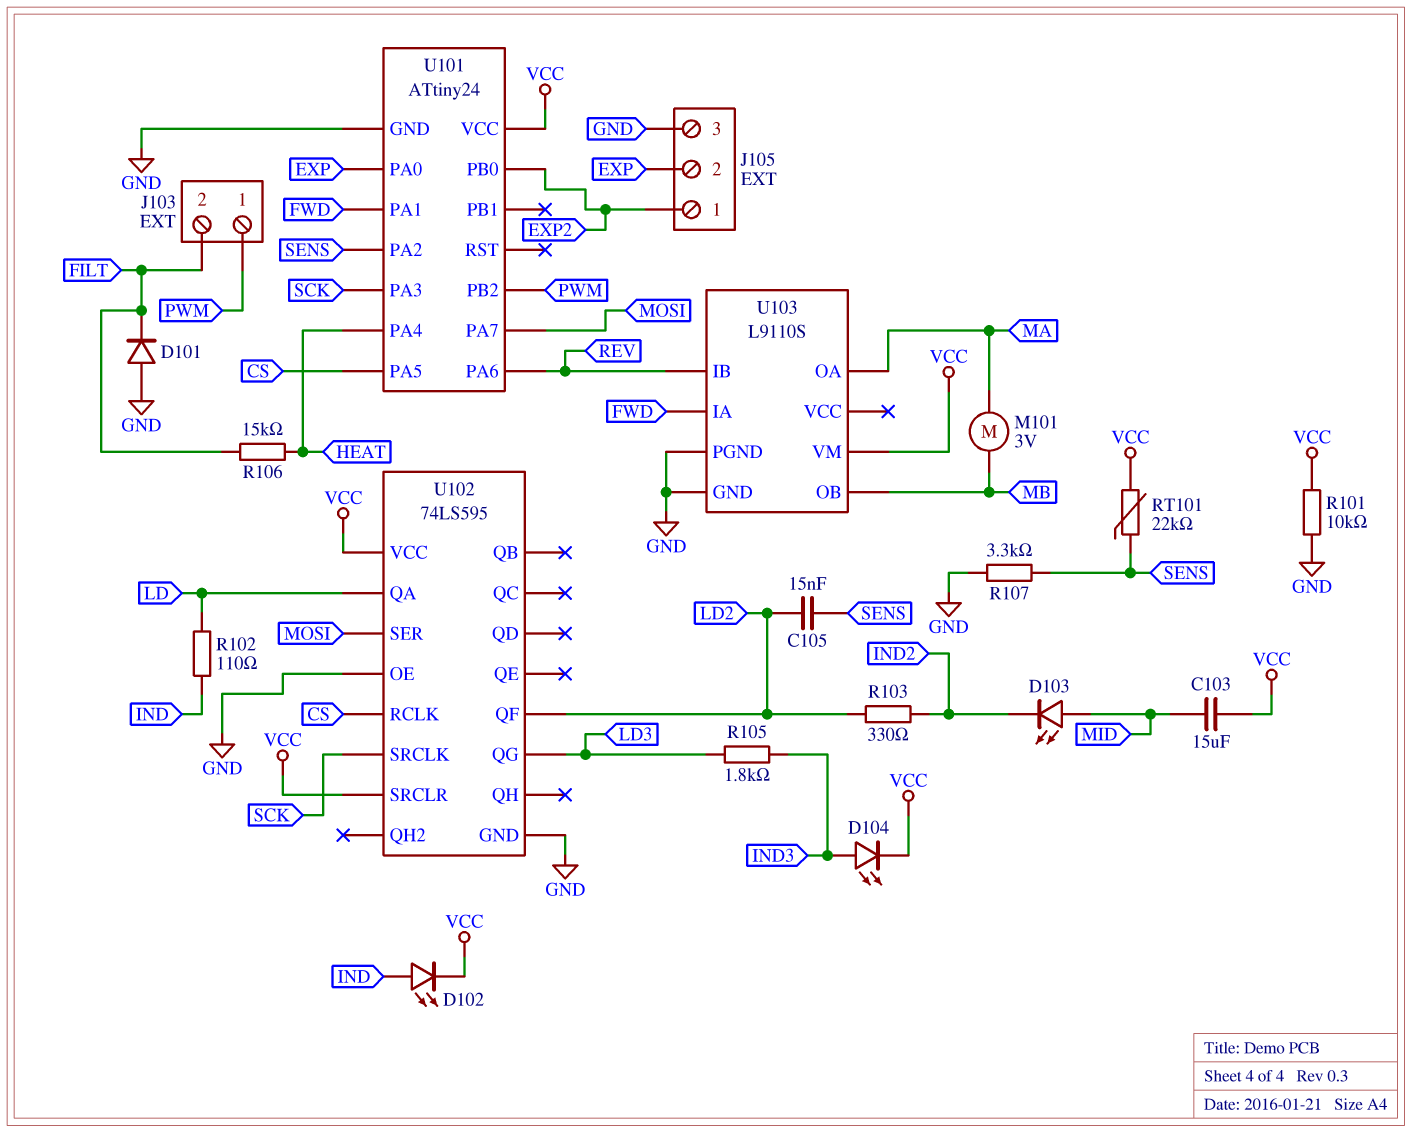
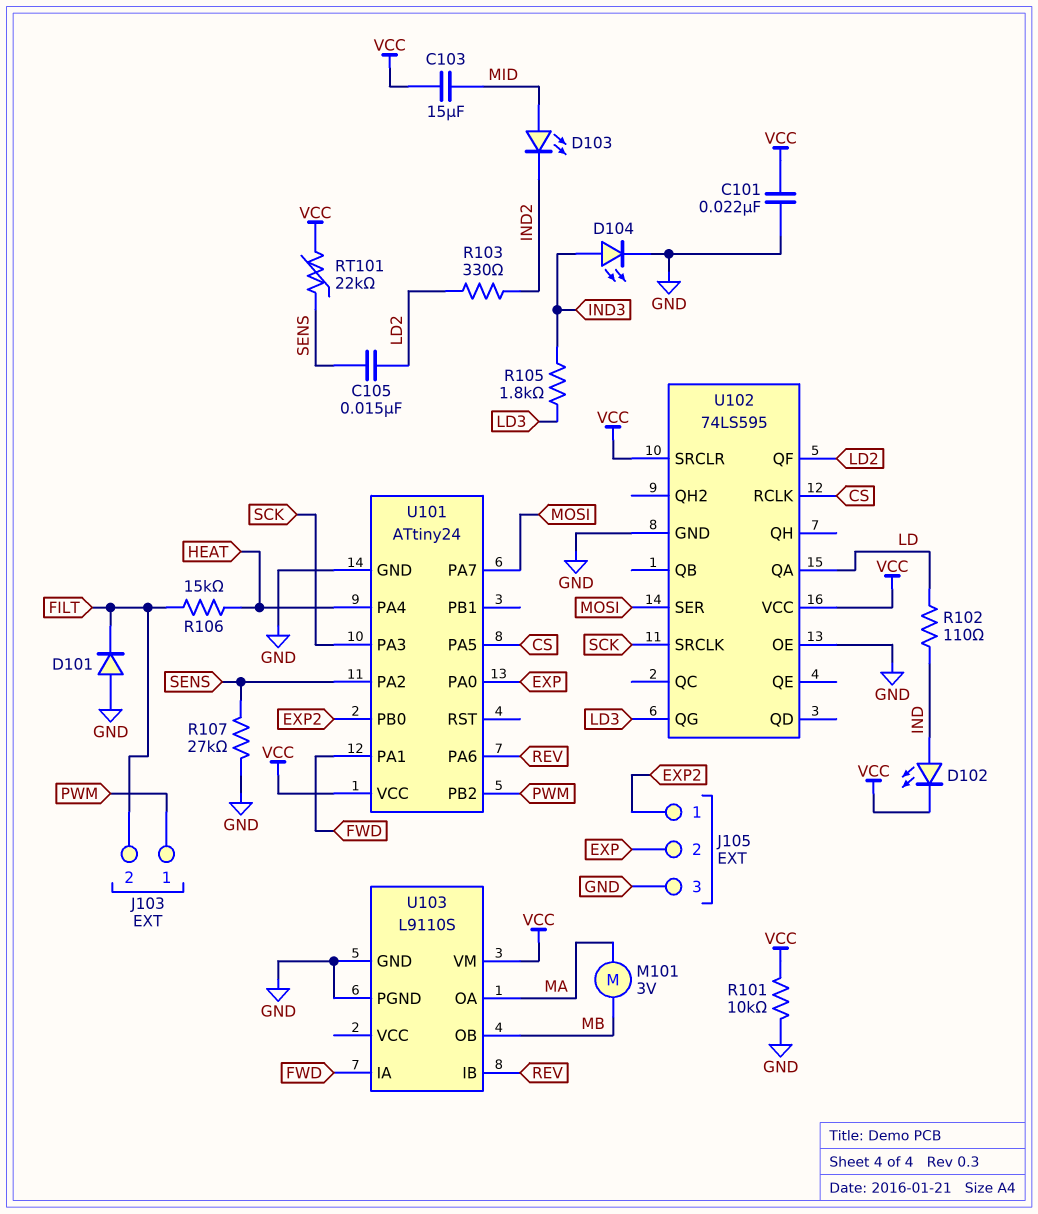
C101: none -> 22nF (GND, VCC)
D104: LED (A IND3, K VCC) -> LED (A IND3, K GND)
R107: 3.3k (GND, SENS) -> 27k (GND, SENS)

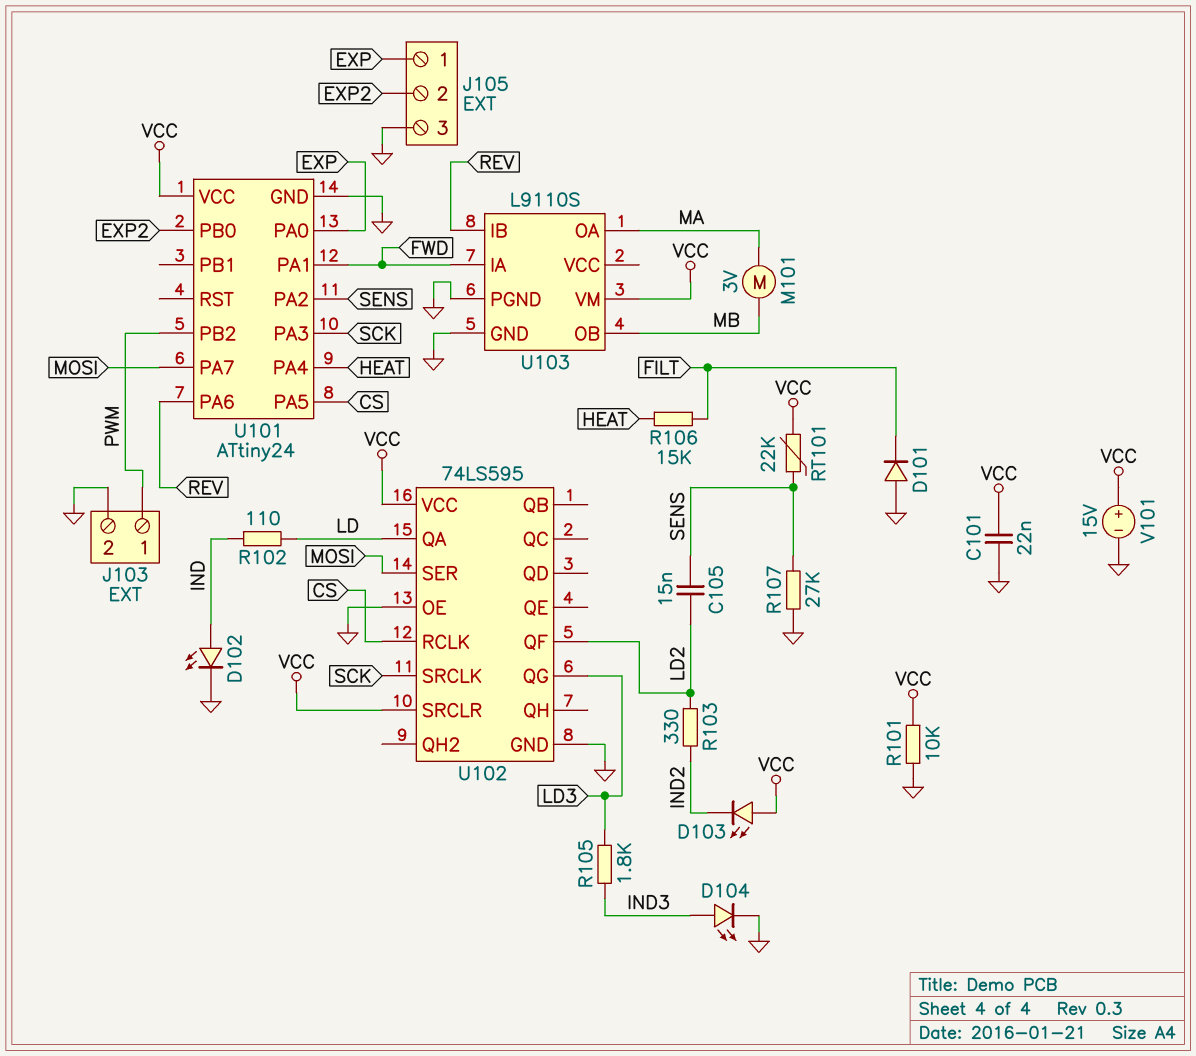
C103: 15uF (MID, VCC) -> none
D102: LED (A IND, K VCC) -> LED (A IND, K GND)
D103: LED (A MID, K IND2) -> LED (A VCC, K IND2)
J103 pin 2: FILT -> GND
J105 pin 1: EXP2 -> EXP
J105 pin 2: EXP -> EXP2
V101: none -> 15V (plus VCC, minus GND)

